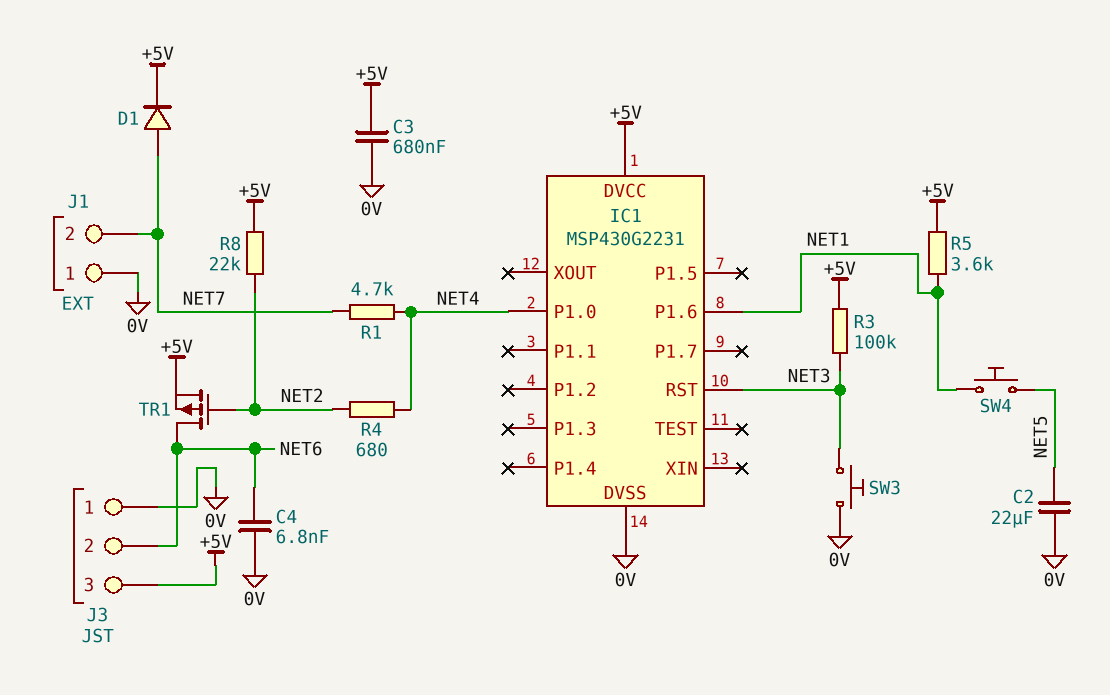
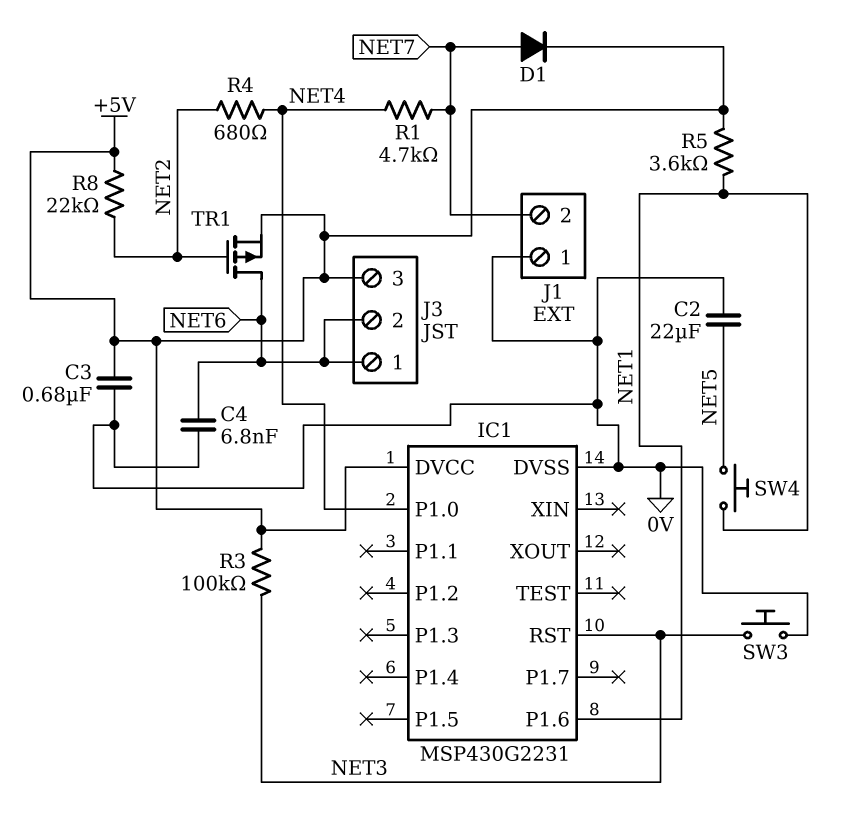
J3 pin 1: 0V -> NET6

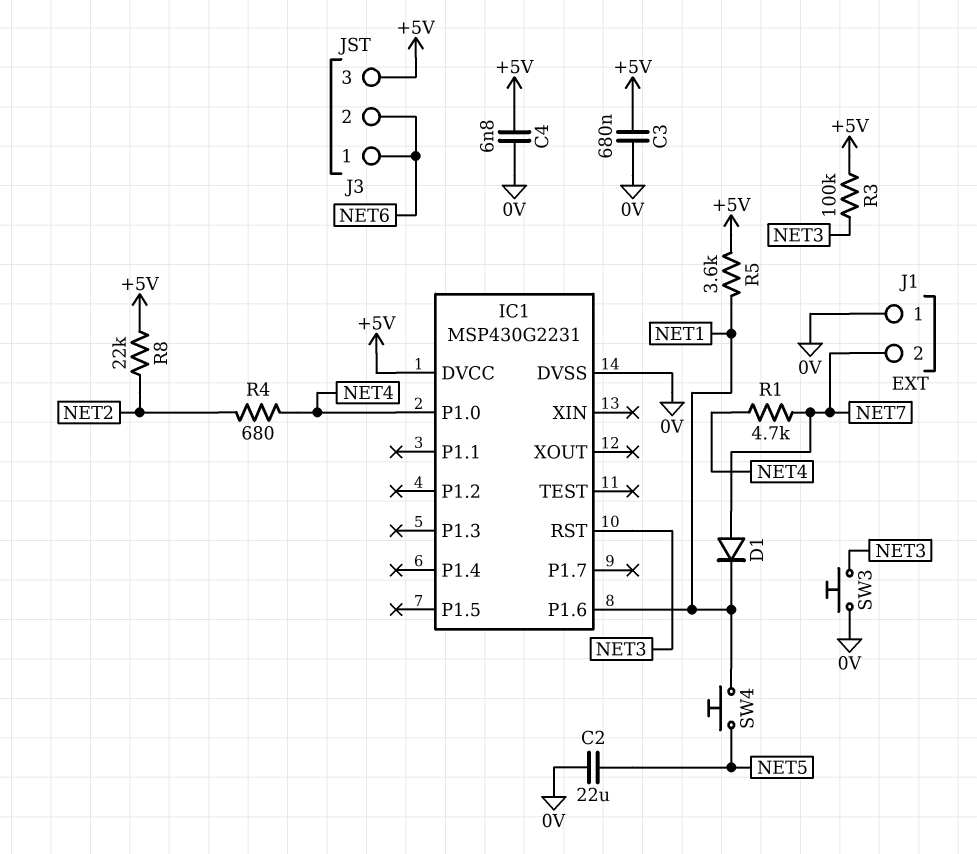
C4: 6.8nF (0V, NET6) -> 6.8nF (+5V, 0V)
D1: diode (A NET7, K +5V) -> diode (A NET7, K NET1)
TR1: PMOS (G NET2, D NET6, S +5V) -> none

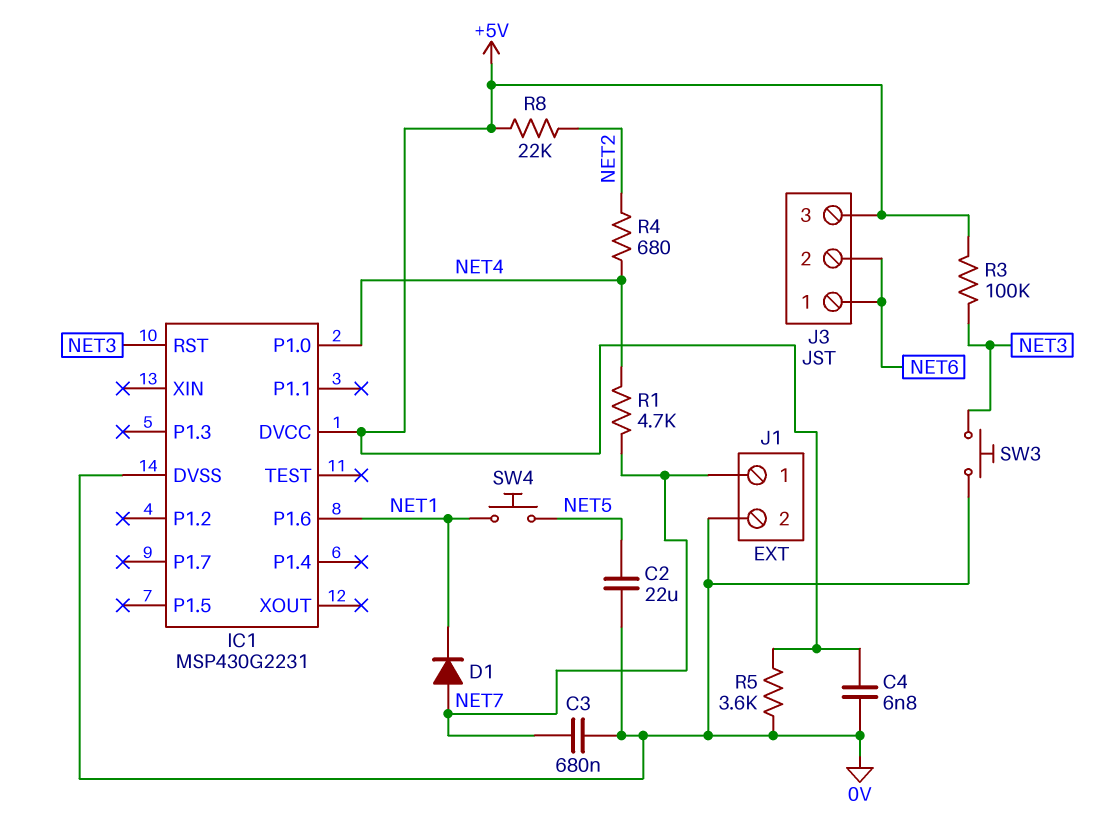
C3: 680nF (+5V, 0V) -> 680nF (0V, NET7)
J1 pin 1: 0V -> NET7
J1 pin 2: NET7 -> 0V
R5: 3.6k (+5V, NET1) -> 3.6k (+5V, 0V)

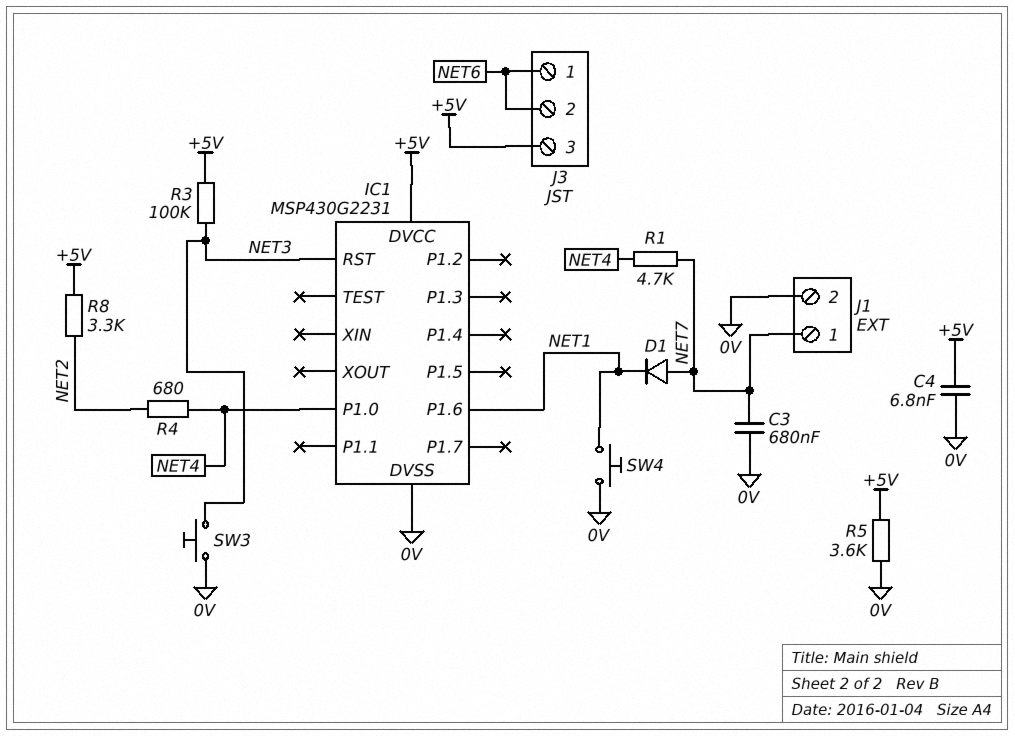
C2: 22uF (0V, NET5) -> none
R8: 22k (+5V, NET2) -> 3.3k (+5V, NET2)
SW4: button (NET1, NET5) -> button (0V, NET1)

